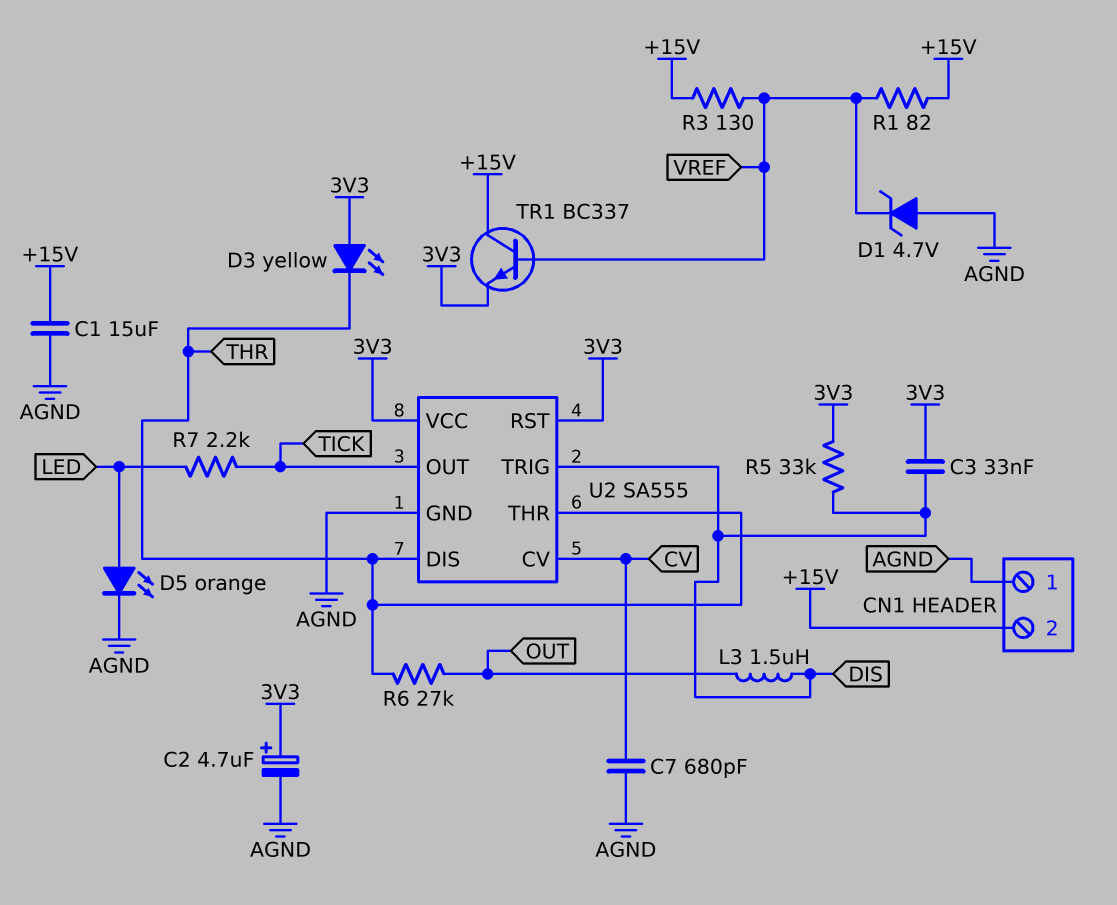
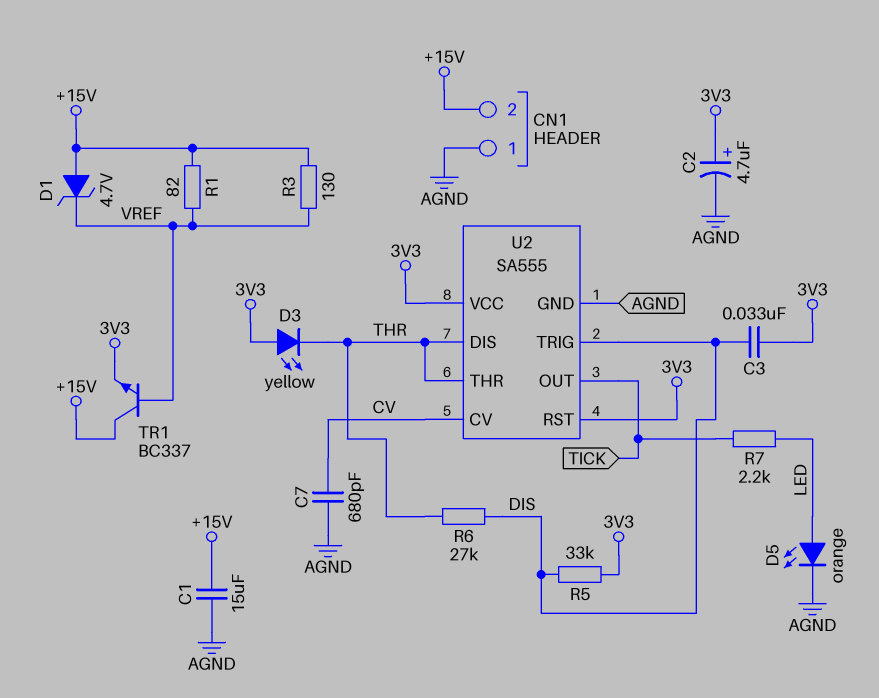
D1: zener 4.7V (A AGND, K VREF) -> zener 4.7V (A +15V, K VREF)
L3: 1.5uH (DIS, OUT) -> none
R6: 27k (OUT, THR) -> 27k (DIS, THR)

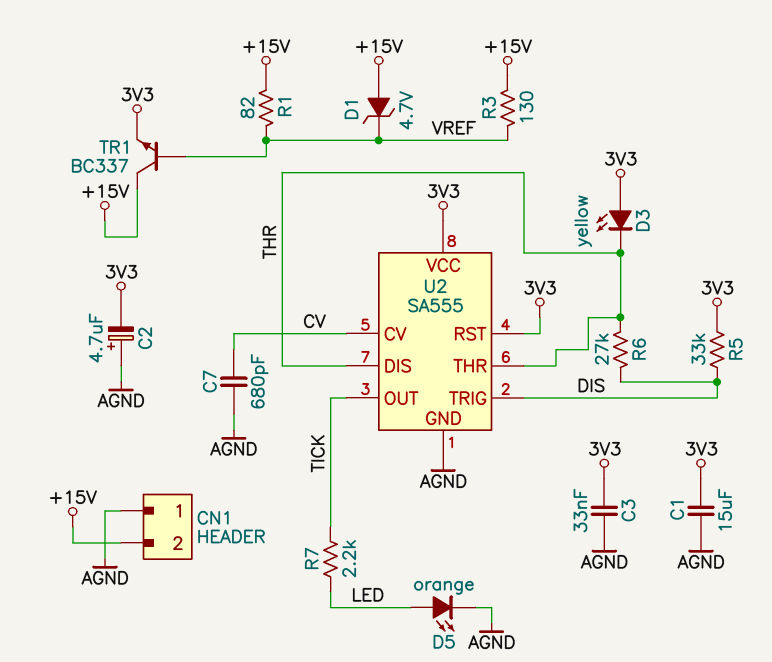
C1: 15uF (+15V, AGND) -> 15uF (3V3, AGND)
C2: 4.7uF (plus 3V3, minus AGND) -> 4.7uF (plus AGND, minus 3V3)
C3: 33nF (3V3, DIS) -> 33nF (3V3, AGND)

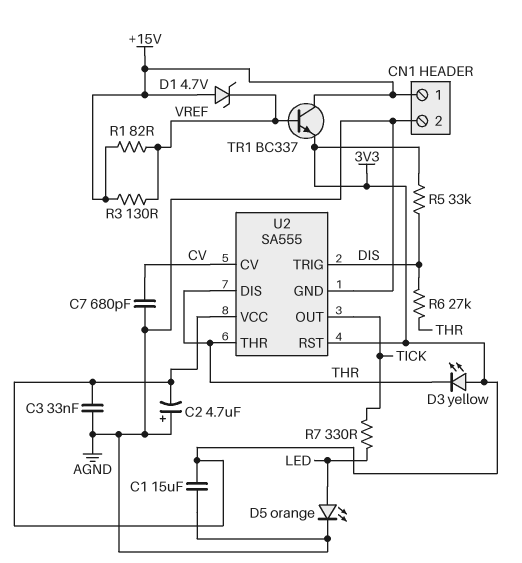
CN1 pin 1: AGND -> +15V
CN1 pin 2: +15V -> AGND
R7: 2.2k (LED, TICK) -> 330 (LED, TICK)

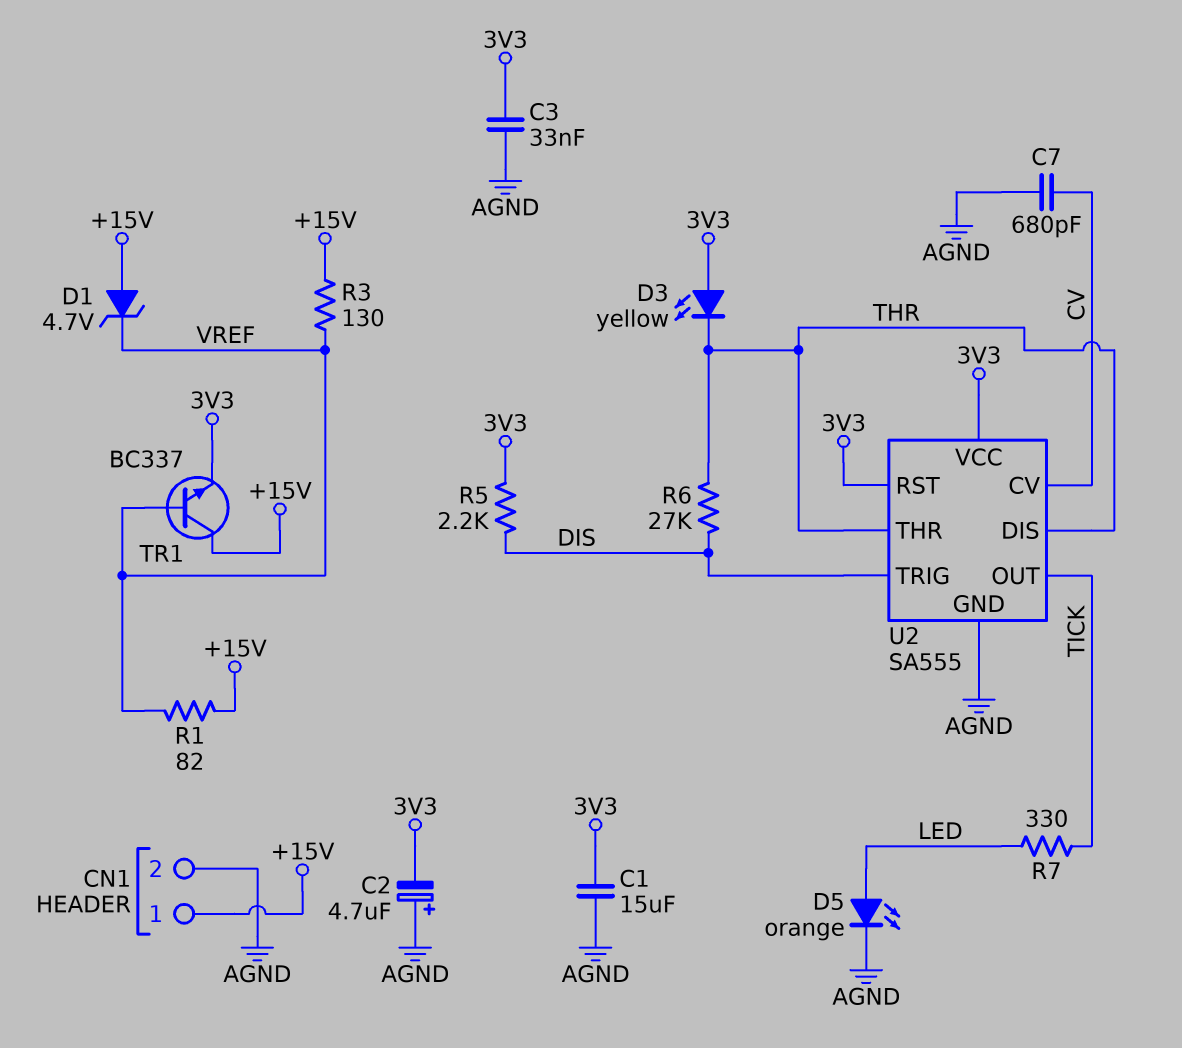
R5: 33k (3V3, DIS) -> 2.2k (3V3, DIS)

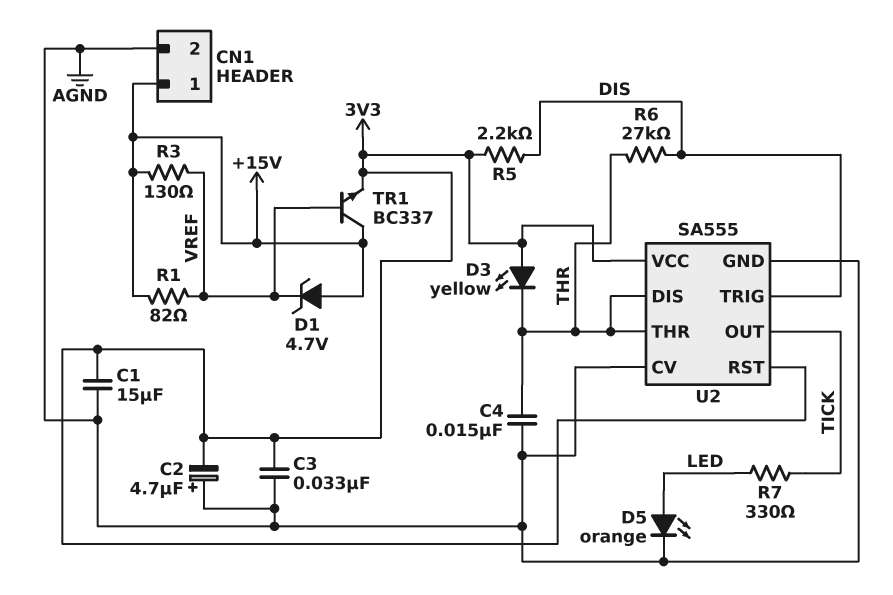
C4: none -> 15nF (AGND, THR)
C7: 680pF (AGND, CV) -> none
U2 pin CV: CV -> AGND

